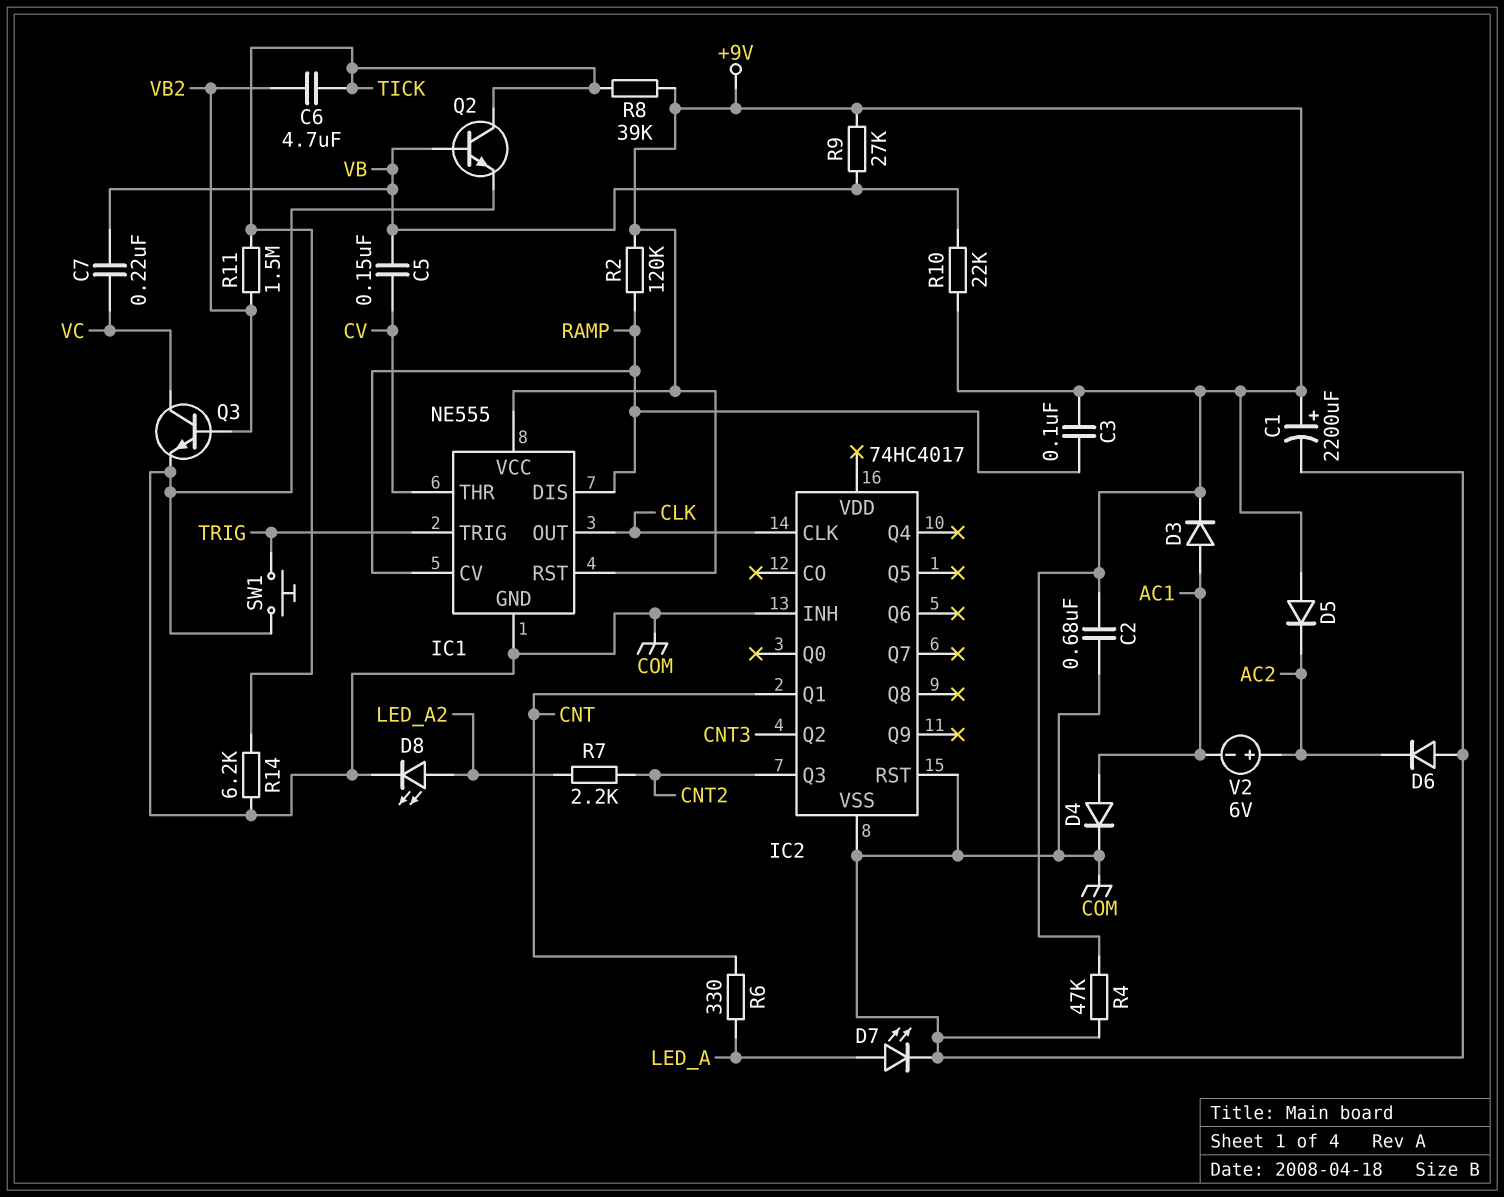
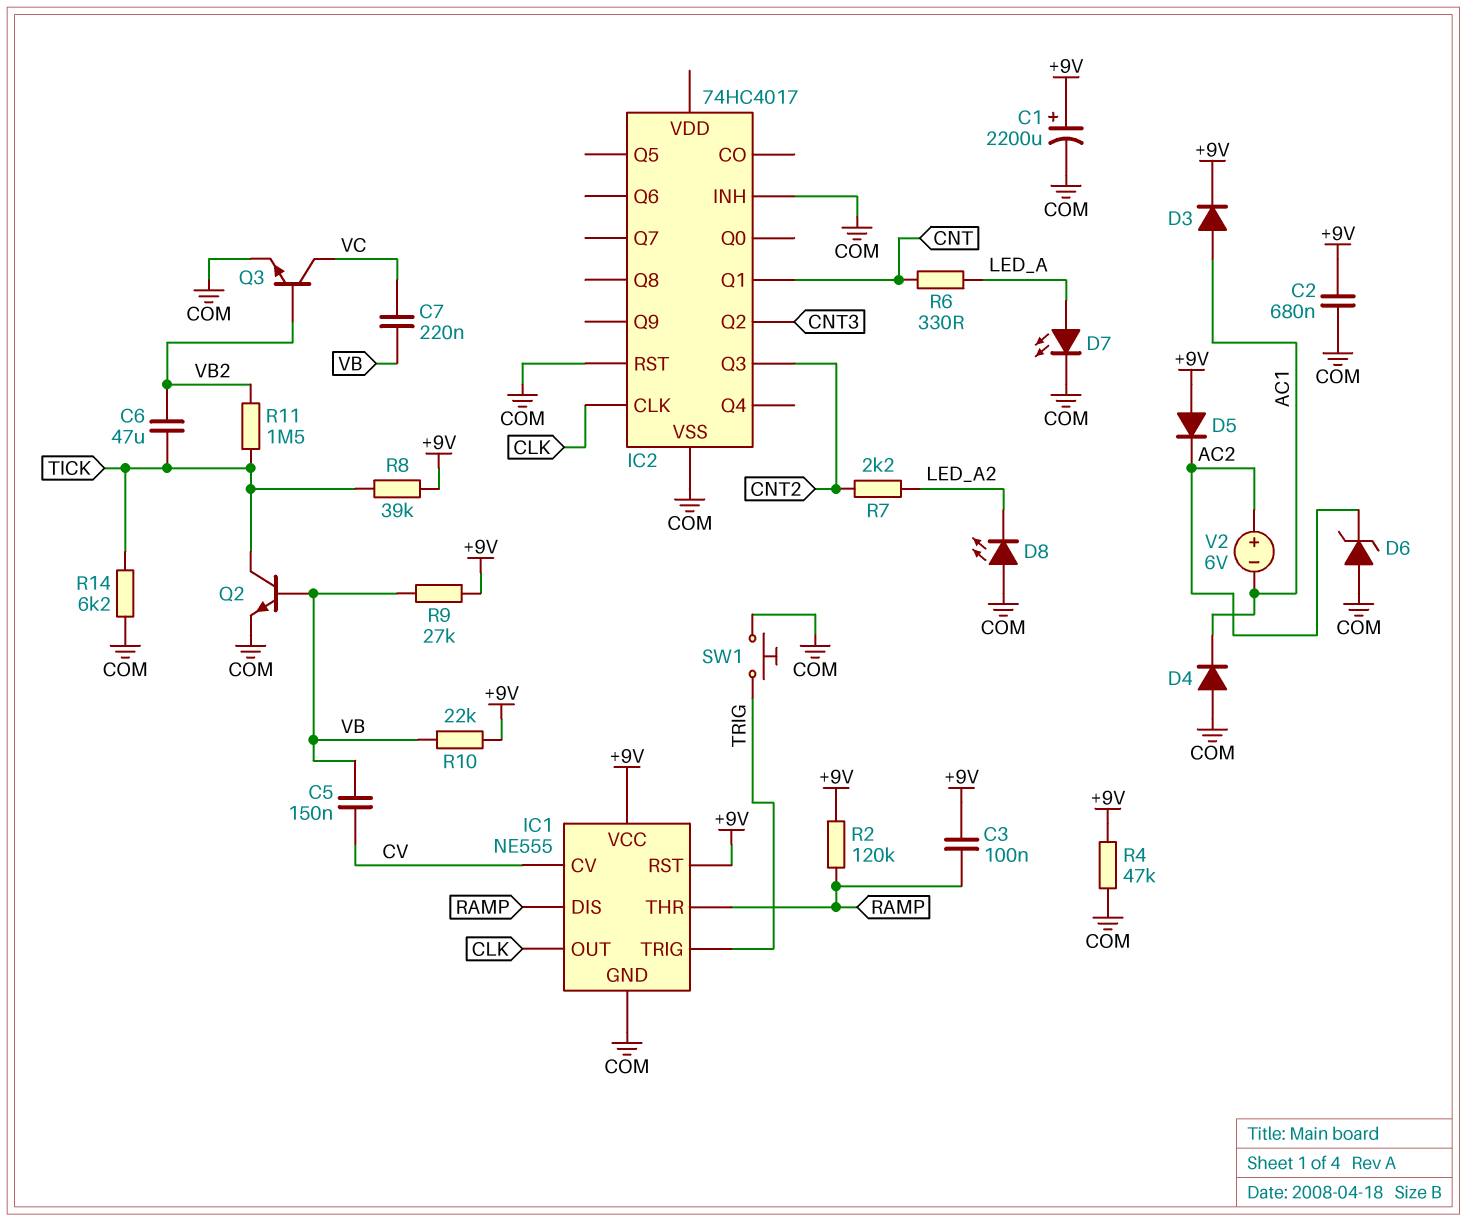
C6: 4.7uF (TICK, VB2) -> 47uF (TICK, VB2)
D4: diode (A AC1, K COM) -> diode (A COM, K AC1)
D6: diode (A COM, K AC2) -> zener (A COM, K AC2)
D8: LED (A LED_A2, K COM) -> LED (A COM, K LED_A2)
IC1 pin CV: RAMP -> CV
IC1 pin THR: CV -> RAMP

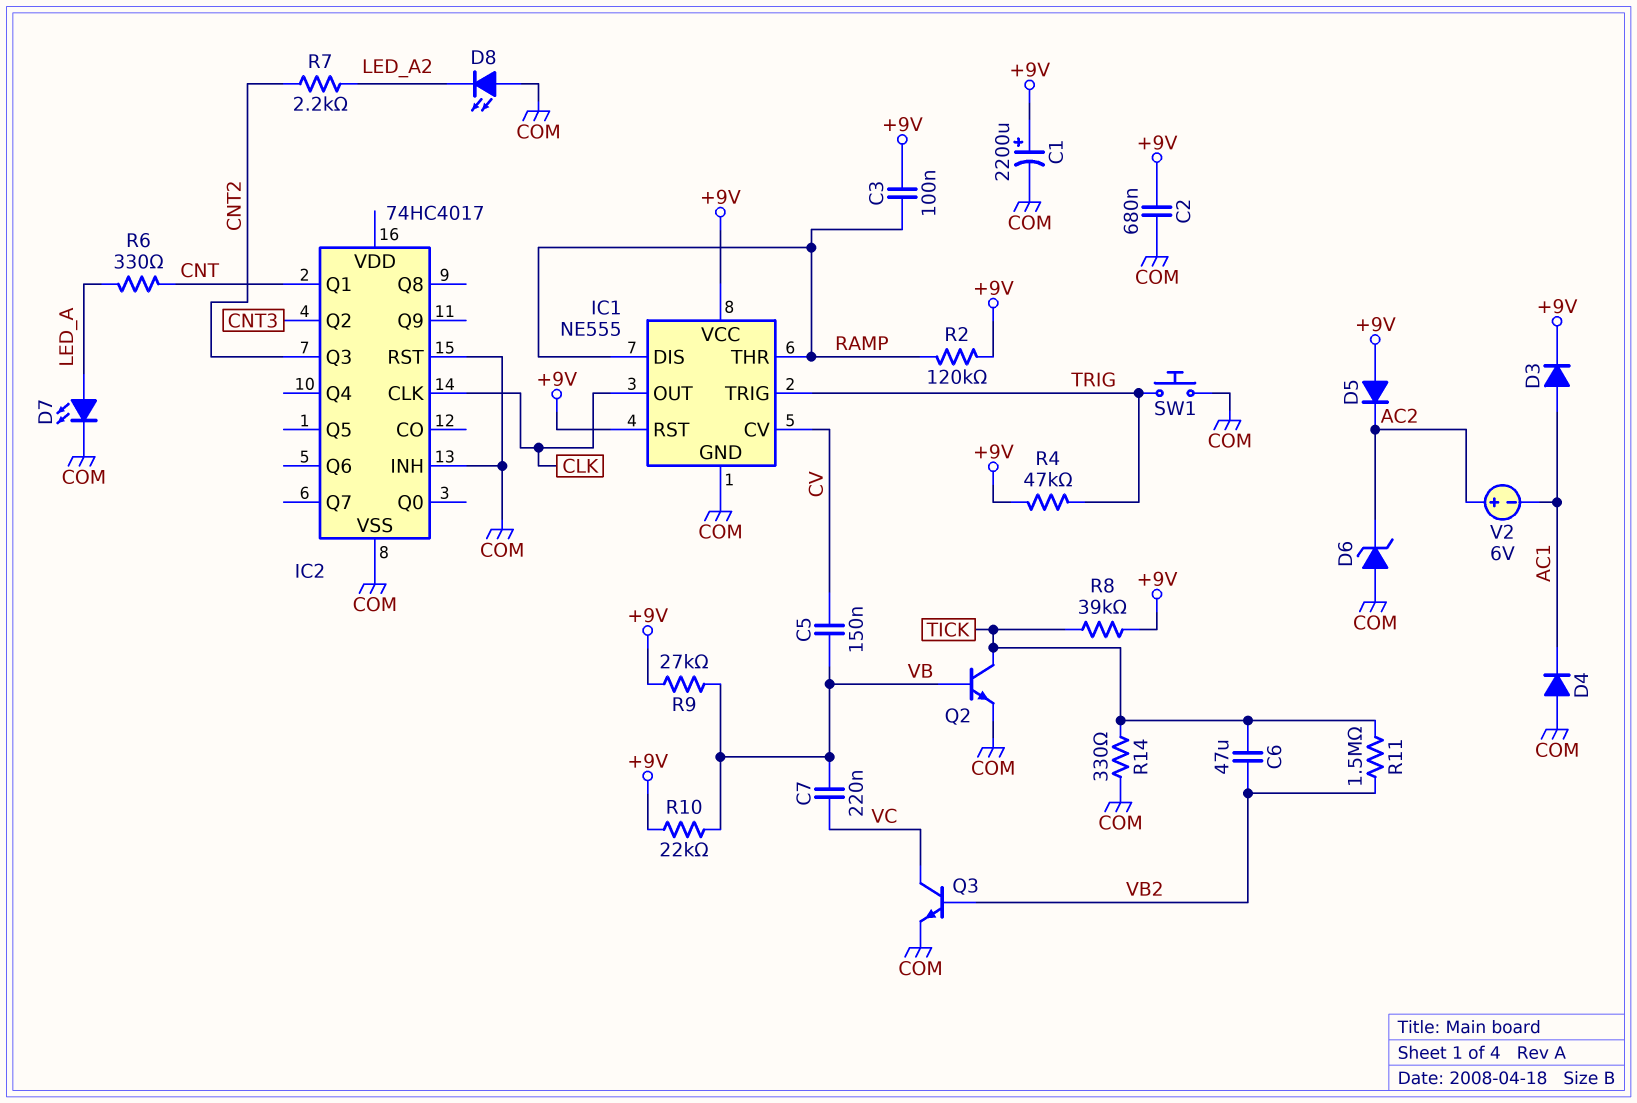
R4: 47k (+9V, COM) -> 47k (+9V, TRIG)
R14: 6.2k (COM, TICK) -> 330 (COM, TICK)

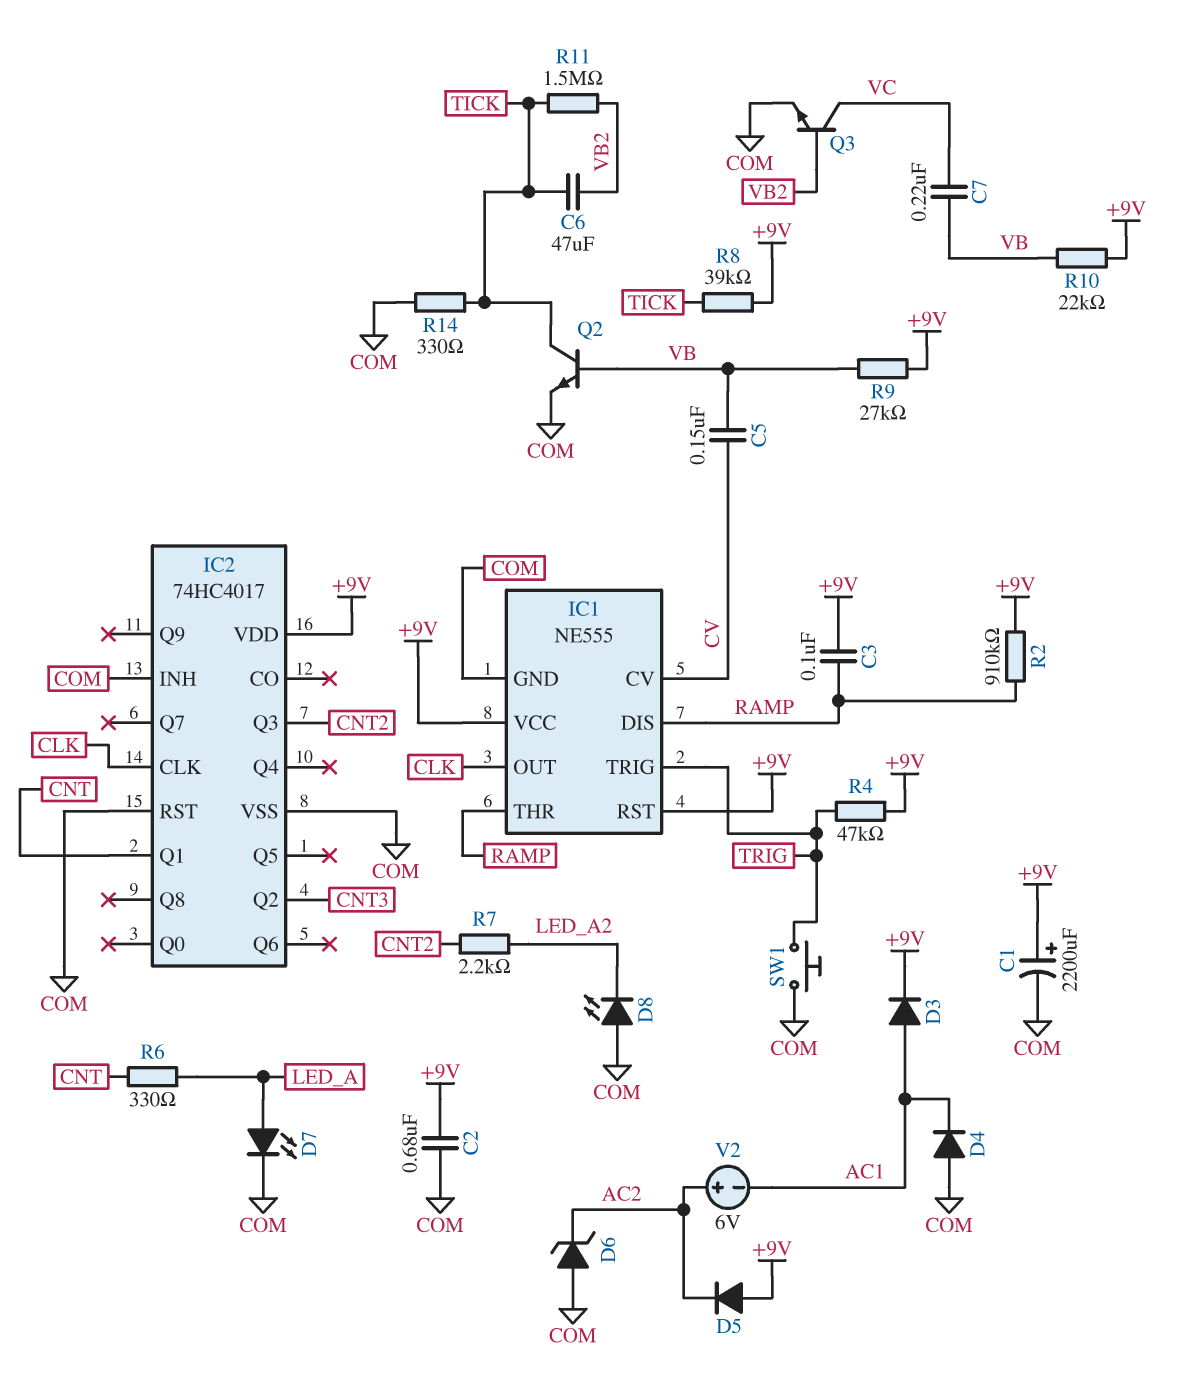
IC2 pin VDD: none -> +9V
R2: 120k (+9V, RAMP) -> 910k (+9V, RAMP)

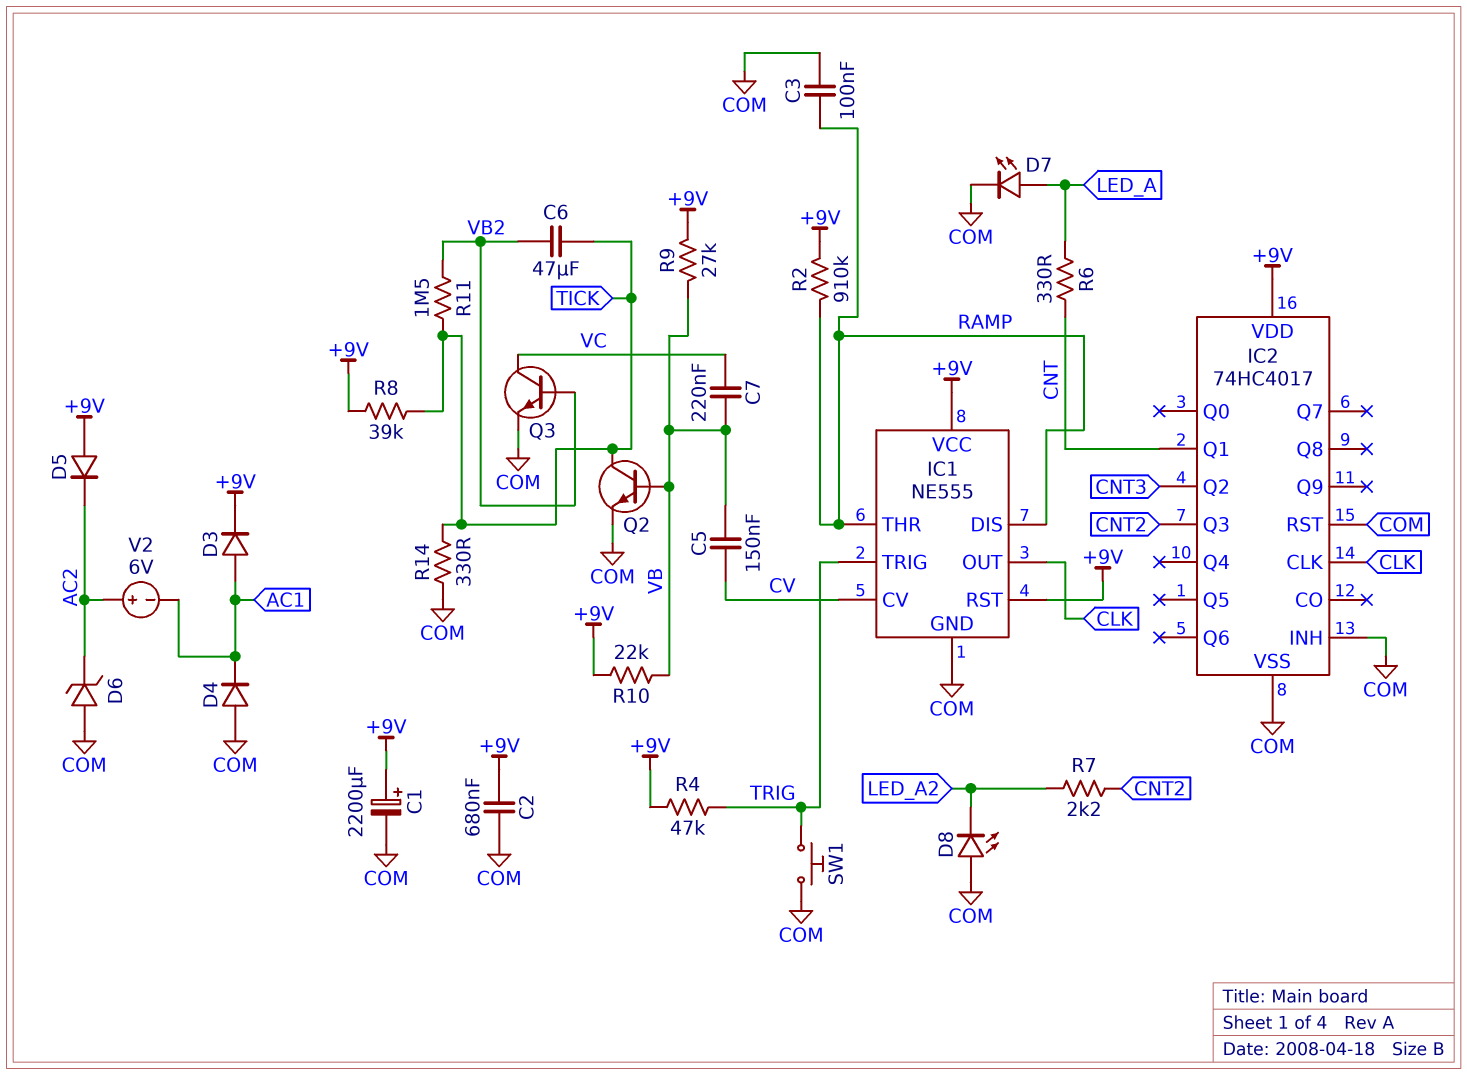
C3: 100nF (+9V, RAMP) -> 100nF (COM, RAMP)

